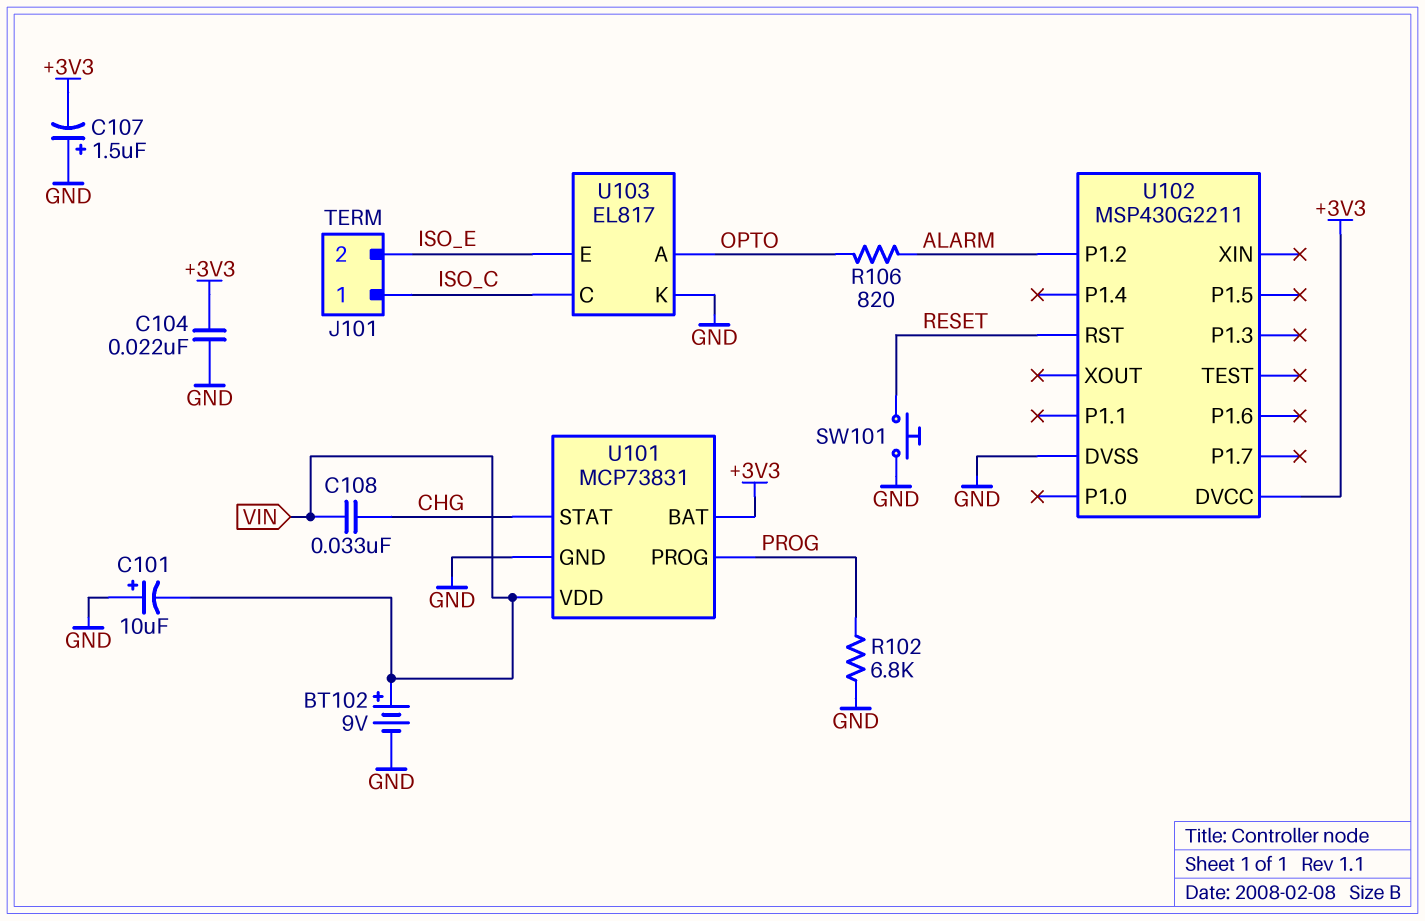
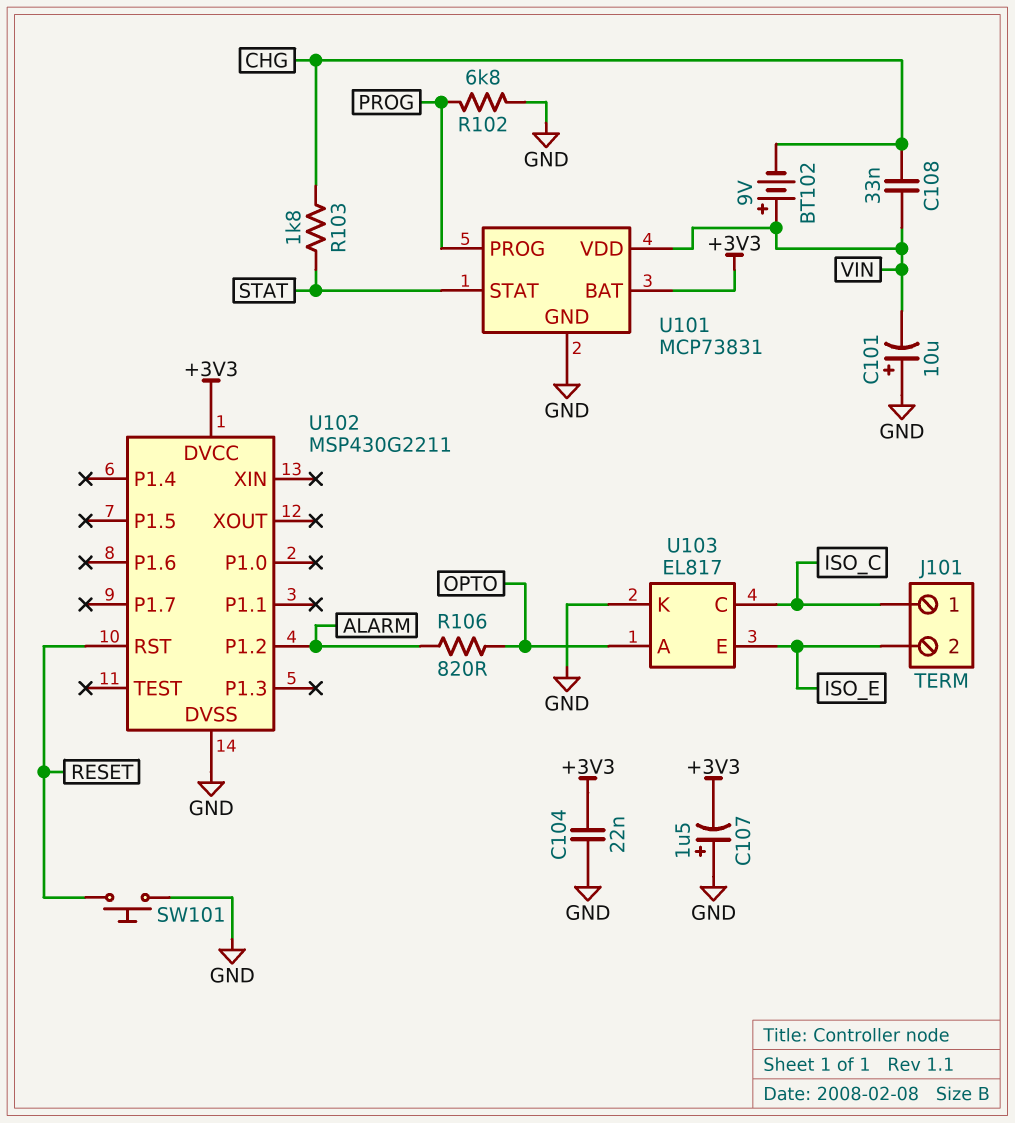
BT102: 9V (plus VIN, minus GND) -> 9V (plus VIN, minus CHG)
R103: none -> 1.8k (CHG, STAT)
U101 pin STAT: CHG -> STAT

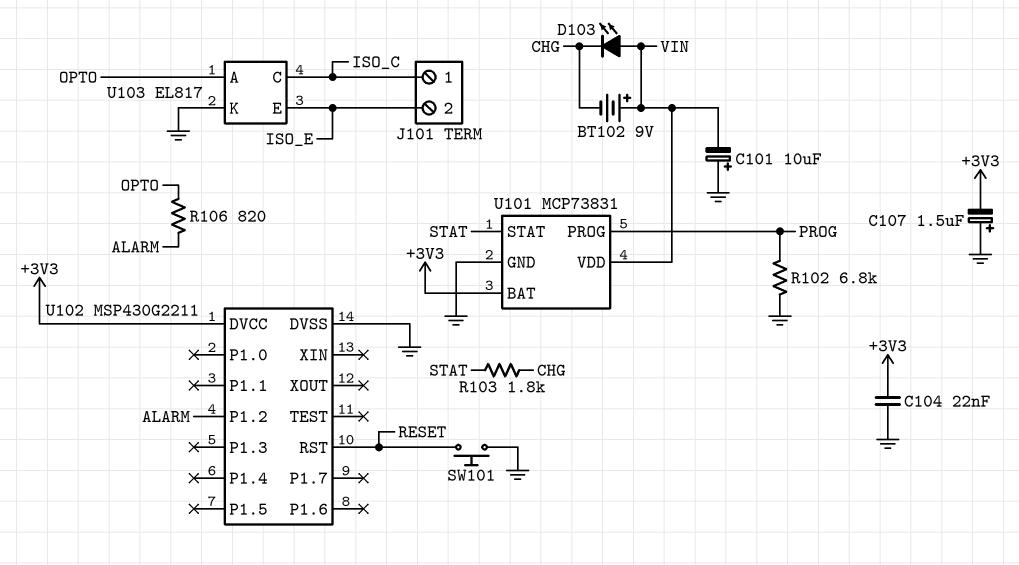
C108: 33nF (CHG, VIN) -> none
D103: none -> LED (A VIN, K CHG)

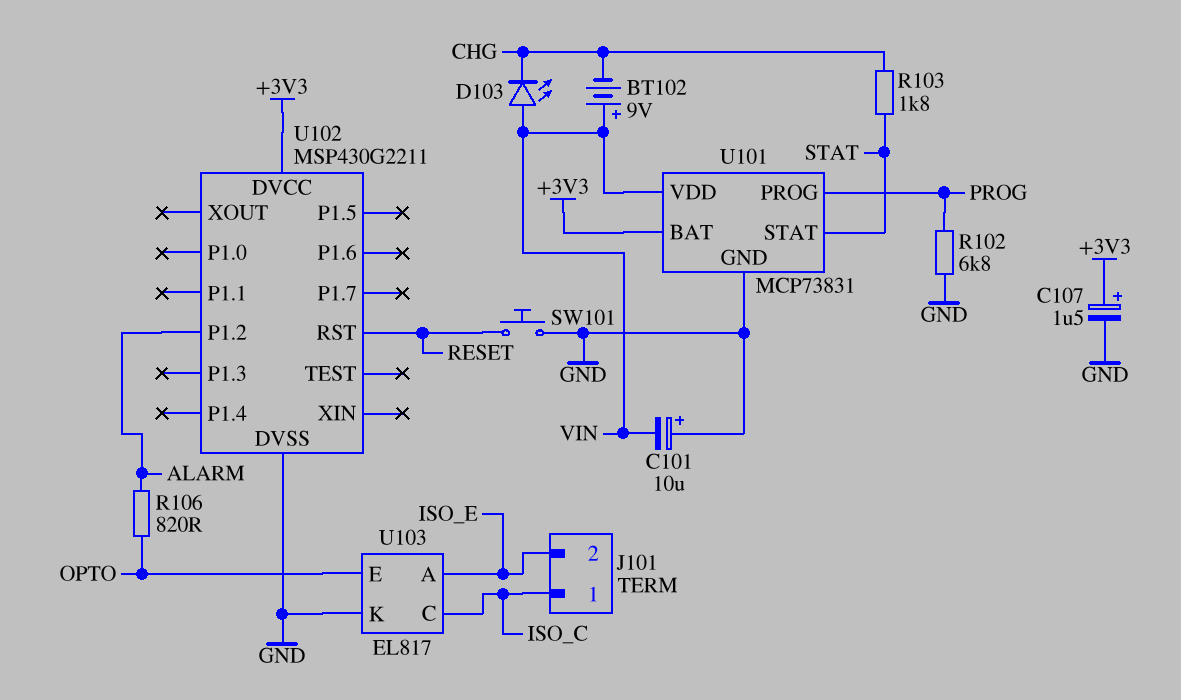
C104: 22nF (+3V3, GND) -> none
C107: 1.5uF (plus GND, minus +3V3) -> 1.5uF (plus +3V3, minus GND)
U103 pin A: OPTO -> ISO_E
U103 pin E: ISO_E -> OPTO

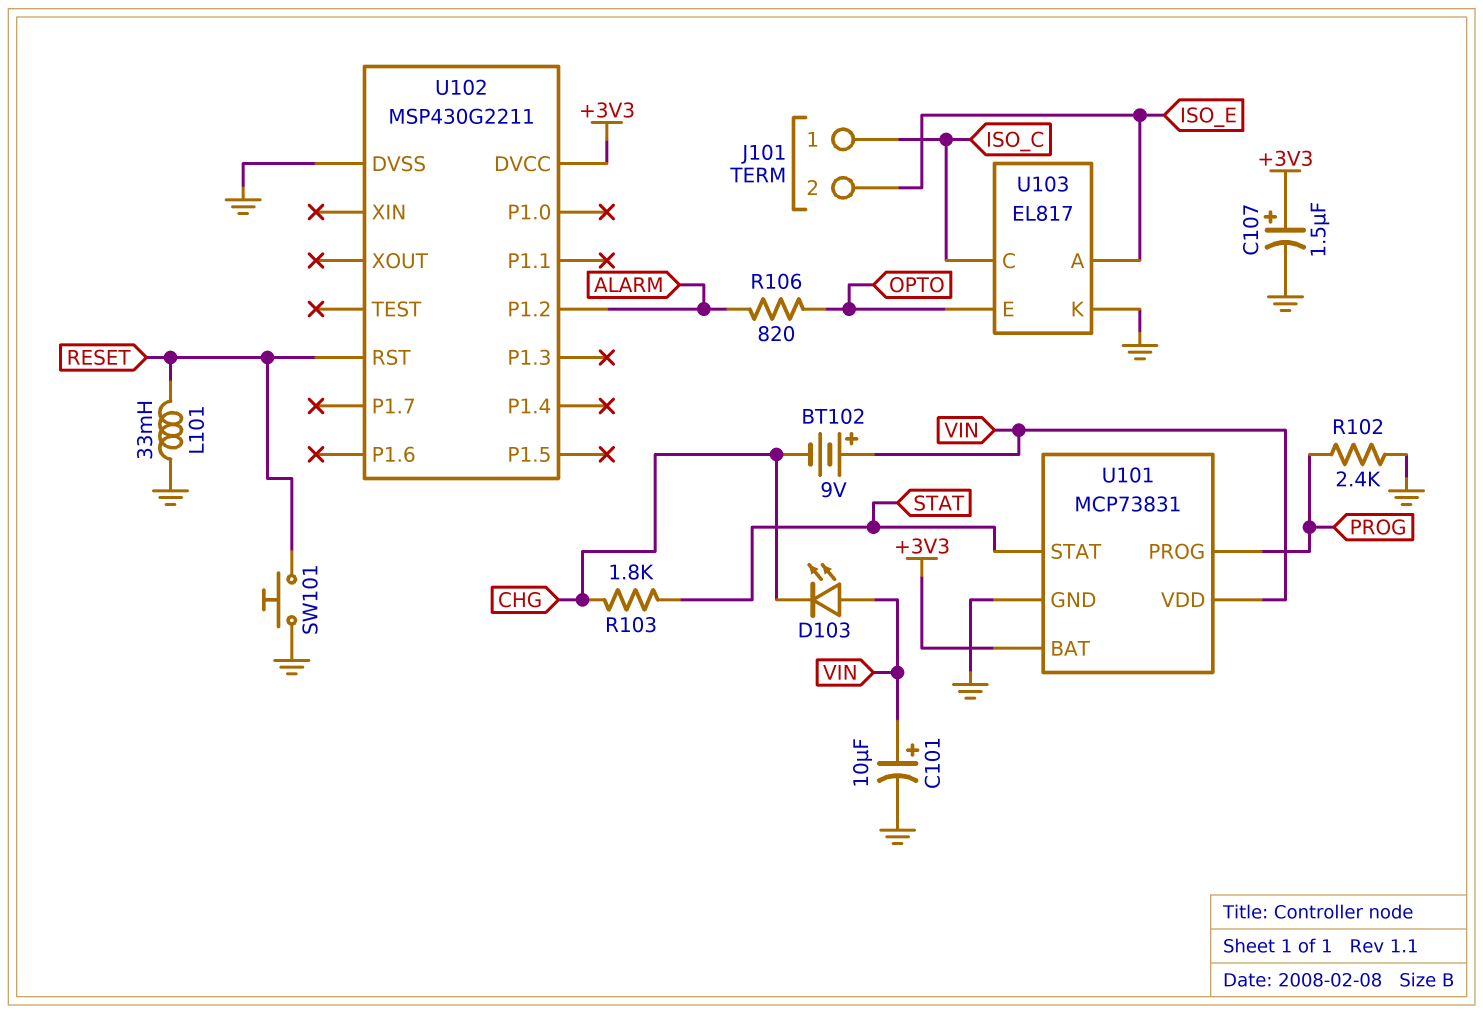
C101: 10uF (plus GND, minus VIN) -> 10uF (plus VIN, minus GND)
L101: none -> 33mH (GND, RESET)
R102: 6.8k (GND, PROG) -> 2.4k (GND, PROG)

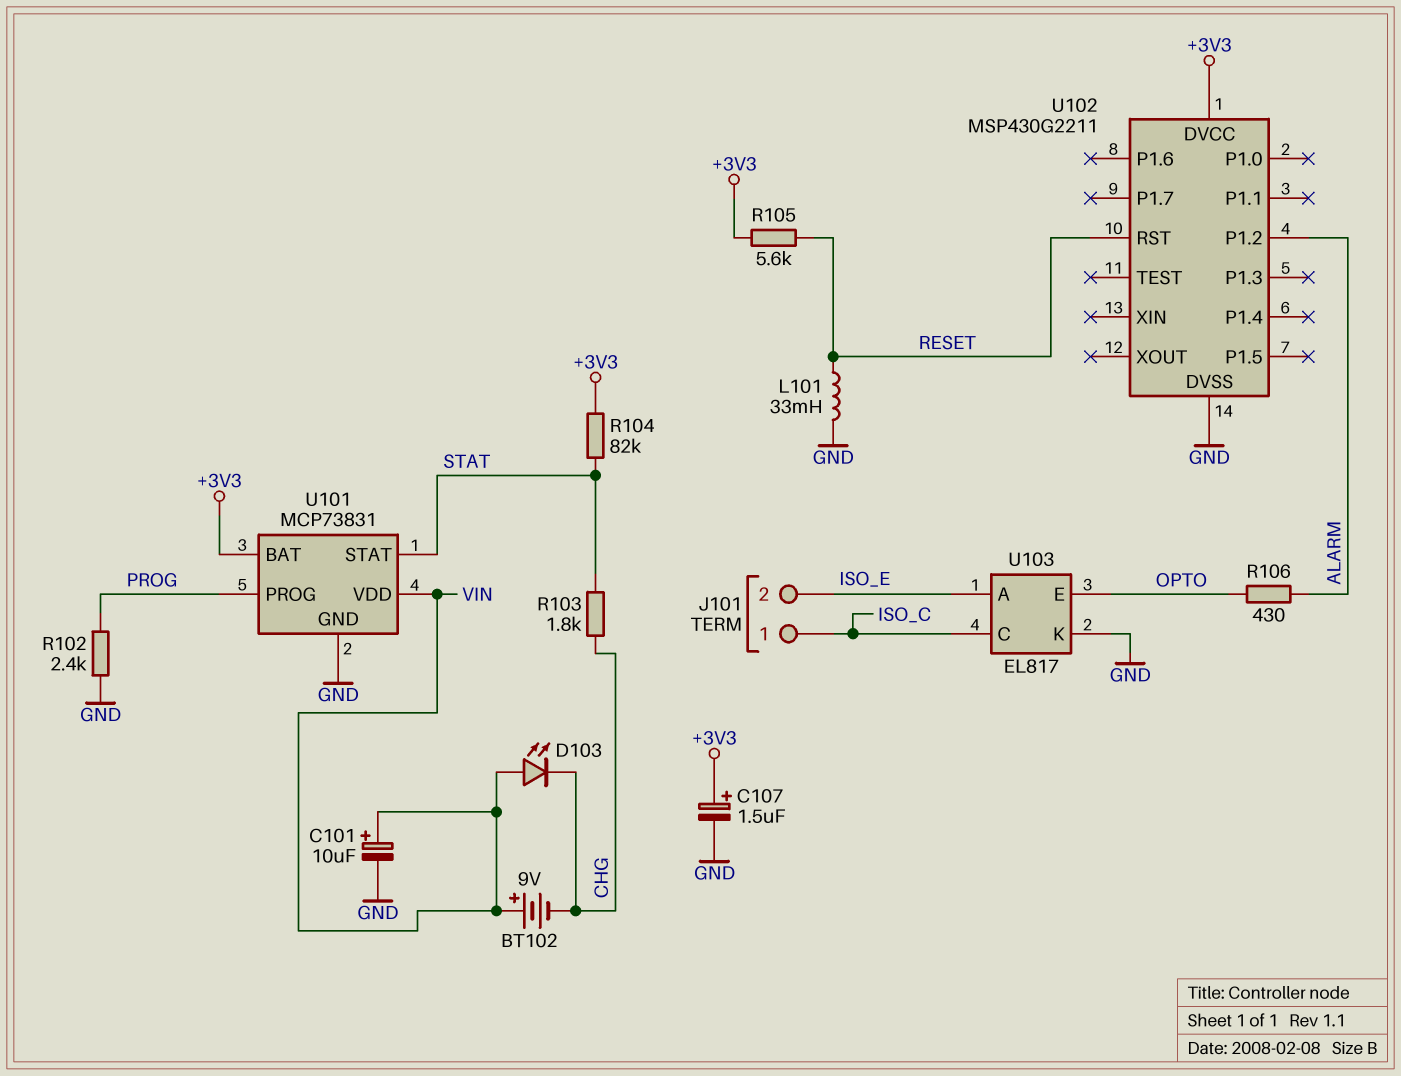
R104: none -> 82k (+3V3, STAT)
R105: none -> 5.6k (+3V3, RESET)
R106: 820 (ALARM, OPTO) -> 430 (ALARM, OPTO)
SW101: button (GND, RESET) -> none

